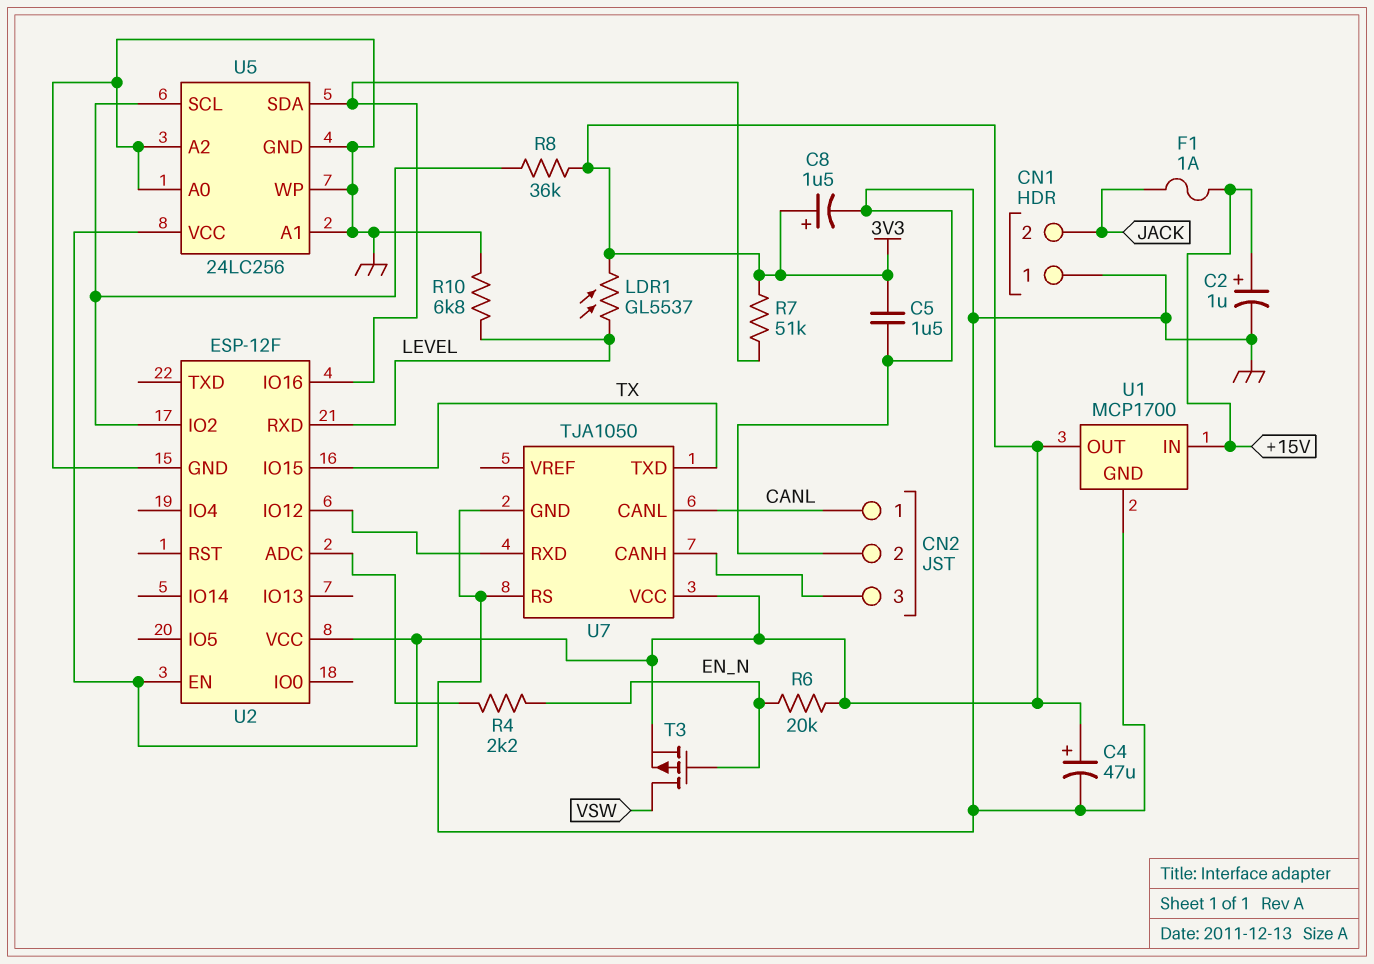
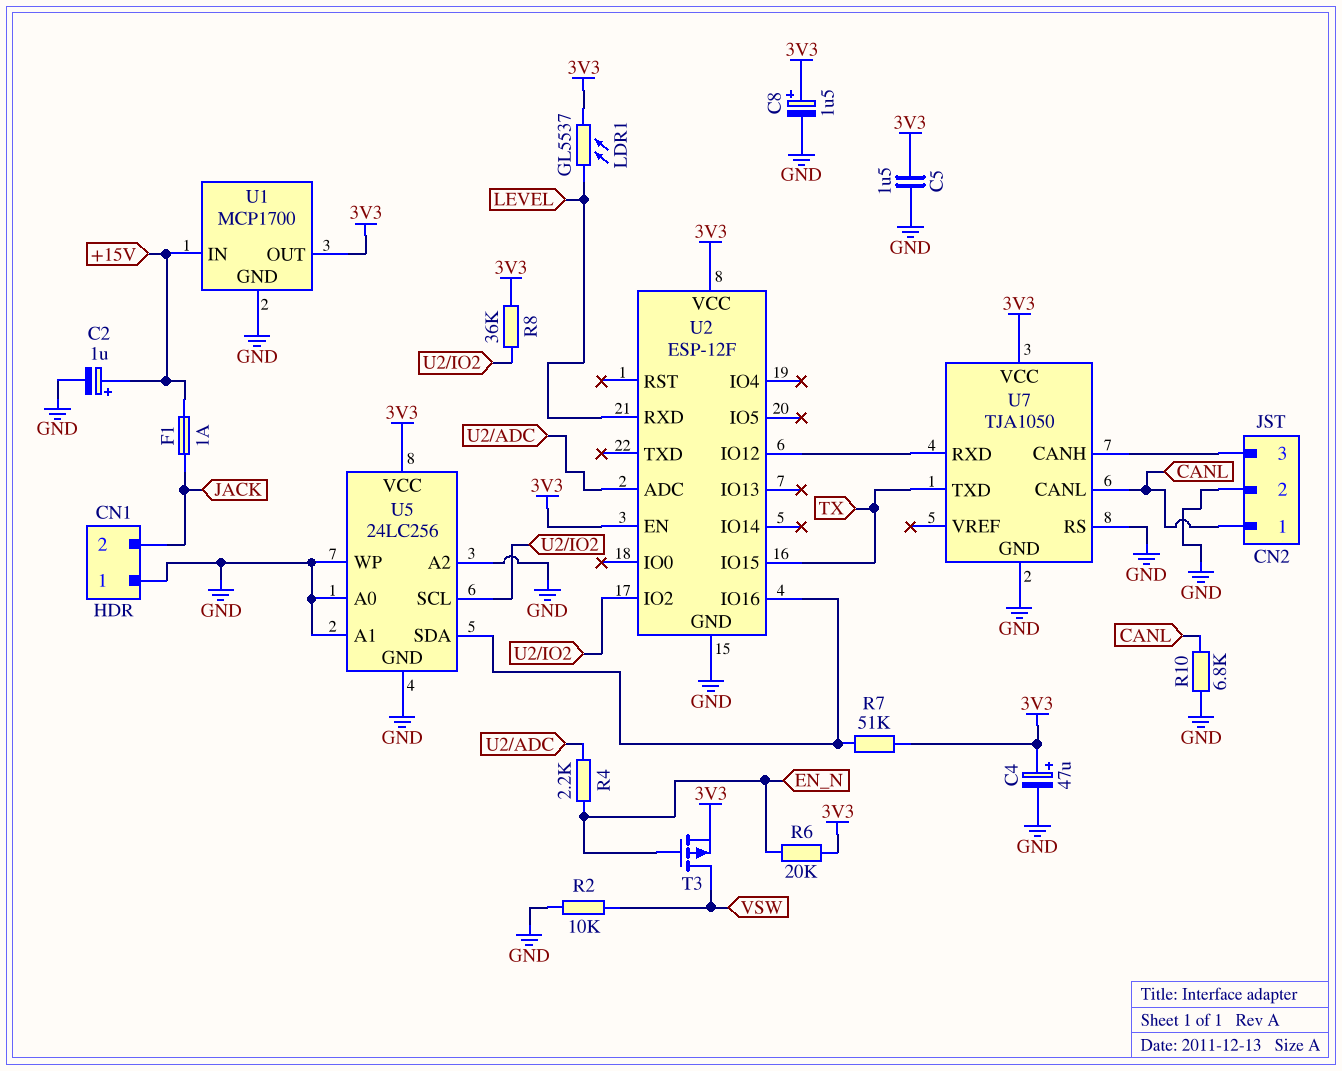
R2: none -> 10k (GND, VSW)
R10: 6.8k (GND, LEVEL) -> 6.8k (CANL, GND)

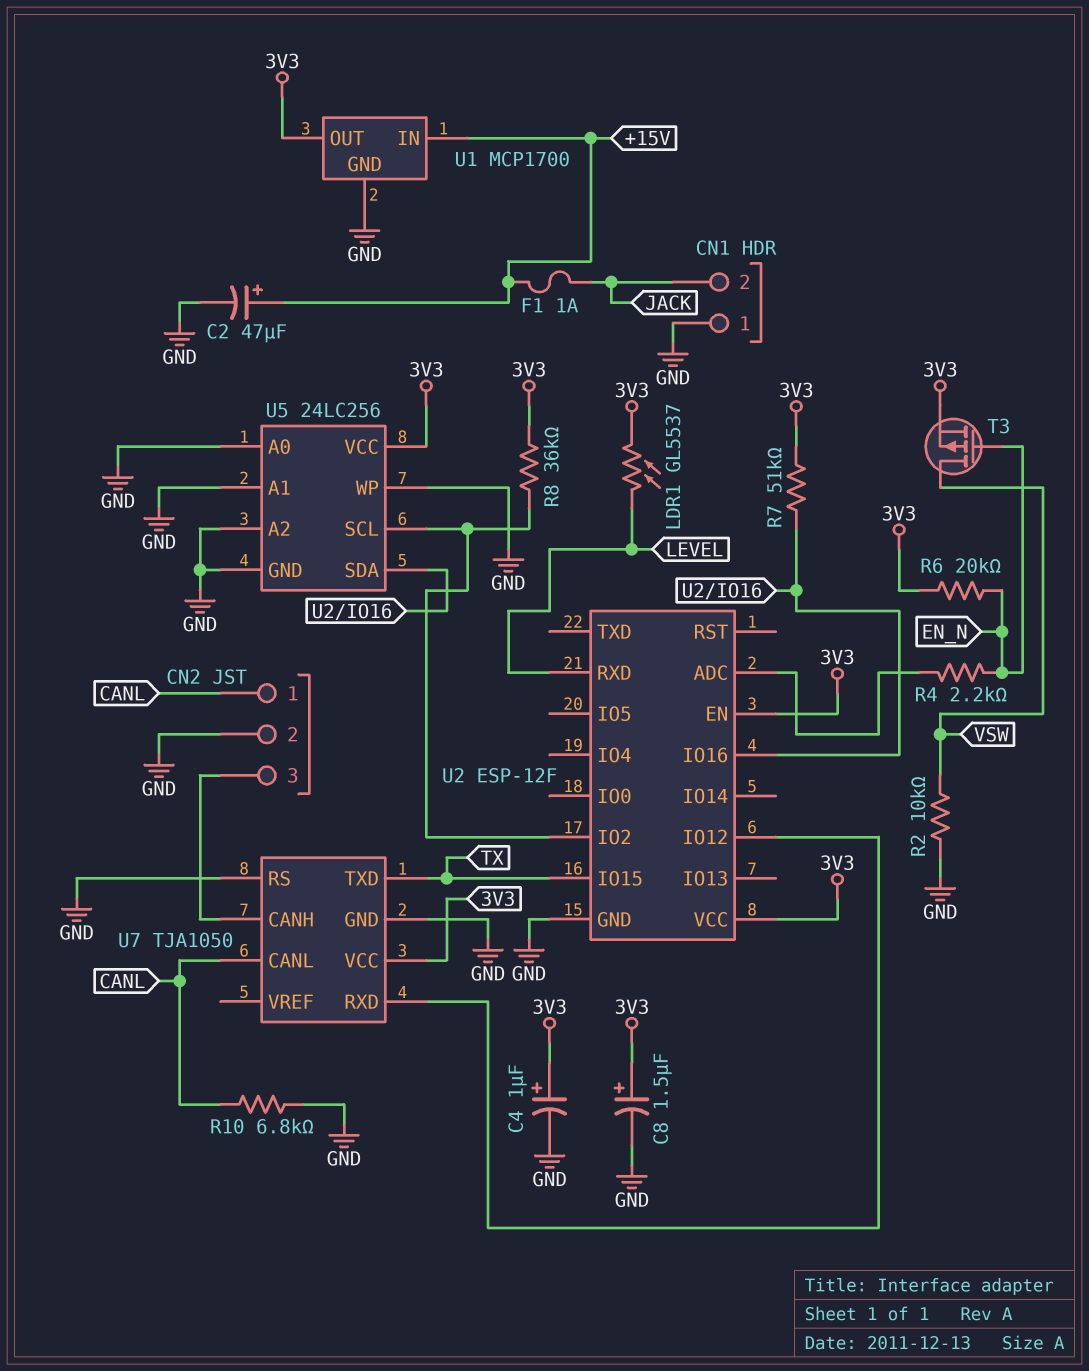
C2: 1uF (plus +15V, minus GND) -> 47uF (plus +15V, minus GND)
C4: 47uF (plus 3V3, minus GND) -> 1uF (plus 3V3, minus GND)
C5: 1.5uF (3V3, GND) -> none

